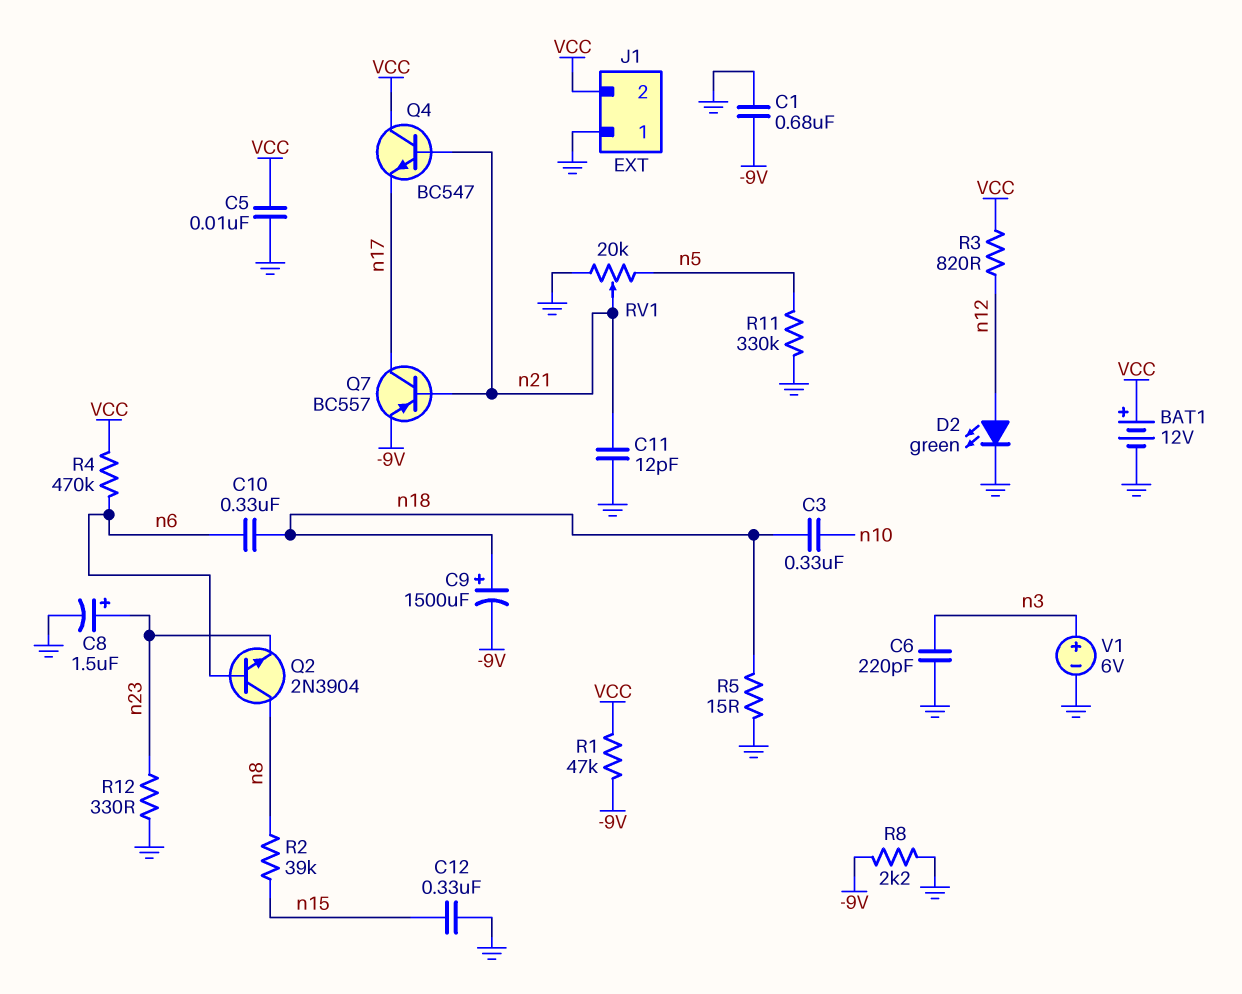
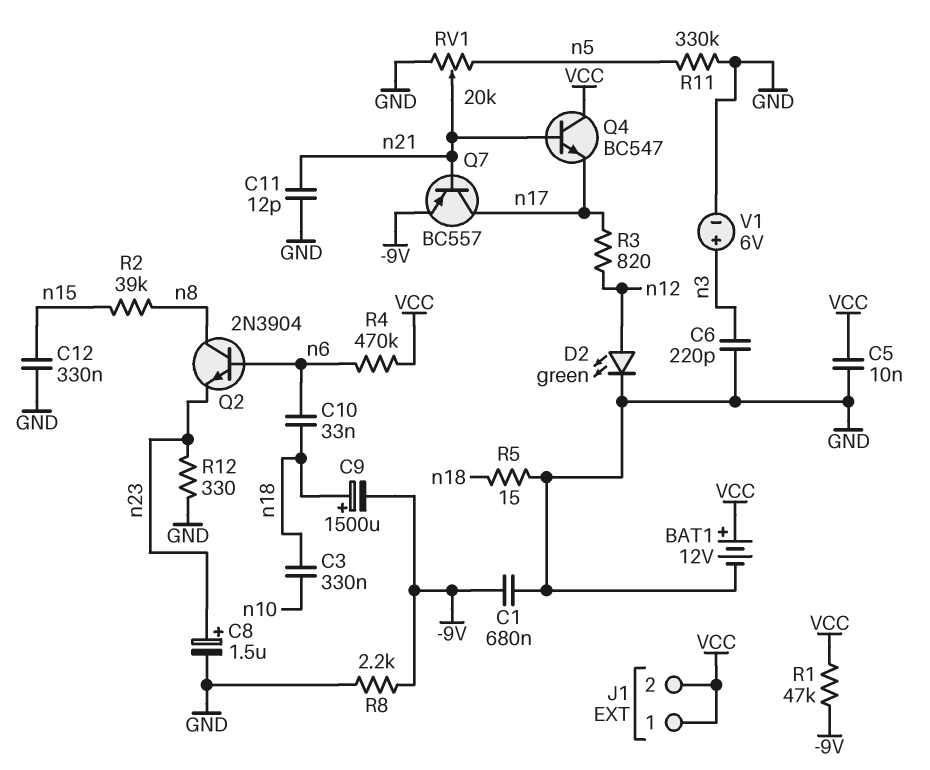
C10: 330nF (n6, n18) -> 33nF (n6, n18)
J1 pin 1: GND -> VCC
R3: 820 (VCC, n12) -> 820 (n12, n17)

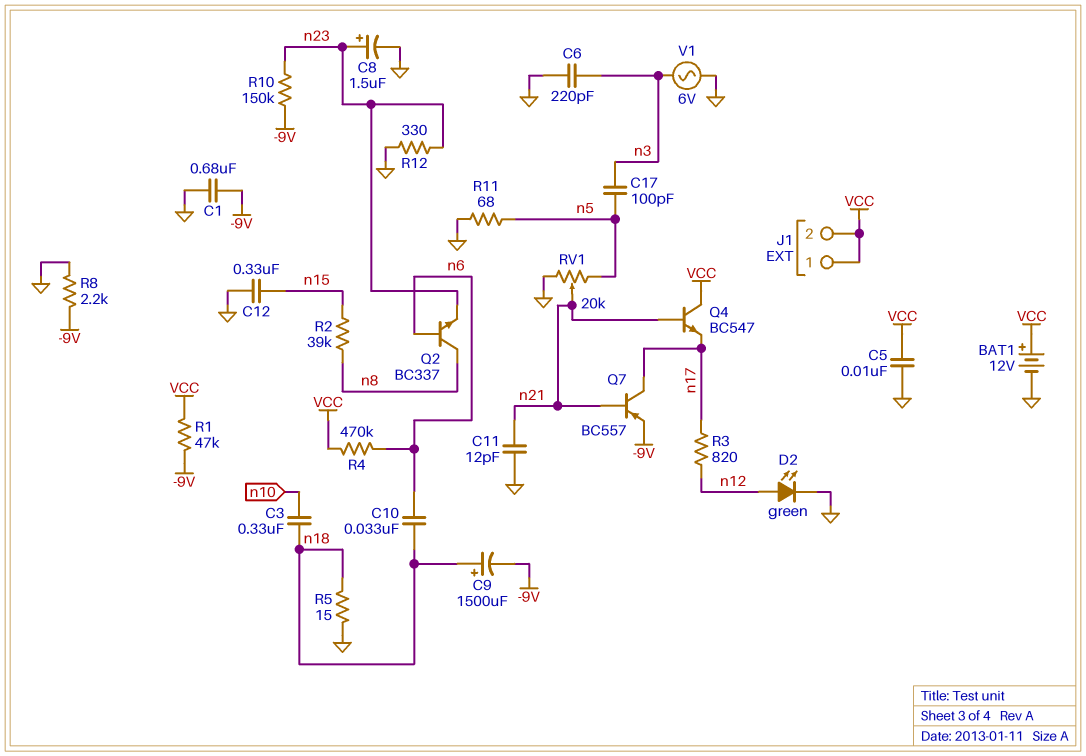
C17: none -> 100pF (n3, n5)
Q2: NPN 2N3904 (B n6, C n8, E n23) -> NPN BC337 (B n6, C n8, E n23)
R10: none -> 150k (-9V, n23)
R11: 330k (GND, n5) -> 68 (GND, n5)
V1: 6V (plus n3, minus GND) -> AC 6V (GND, n3)

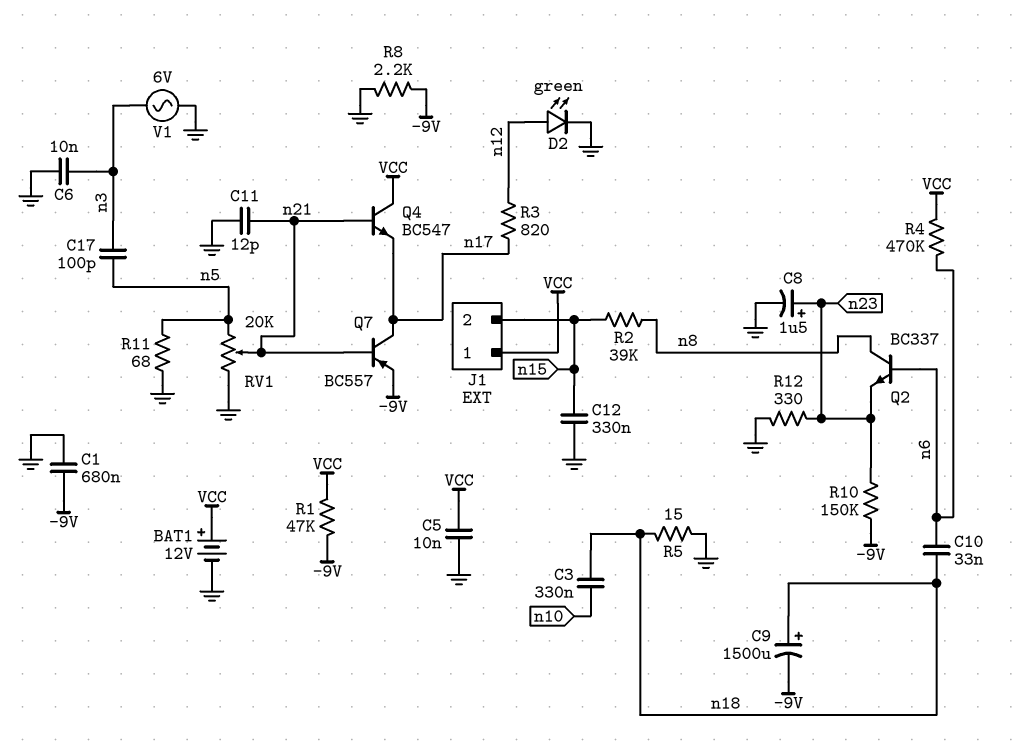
C6: 220pF (GND, n3) -> 10nF (GND, n3)
J1 pin 2: VCC -> n15

